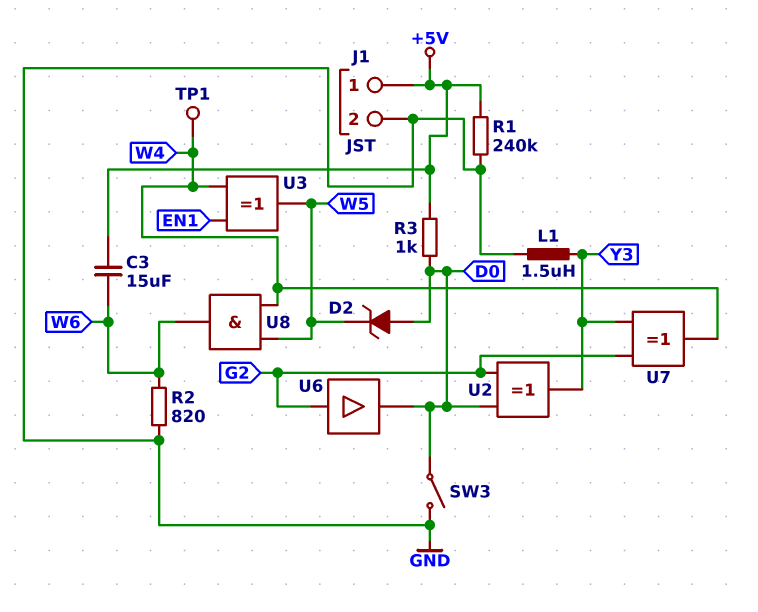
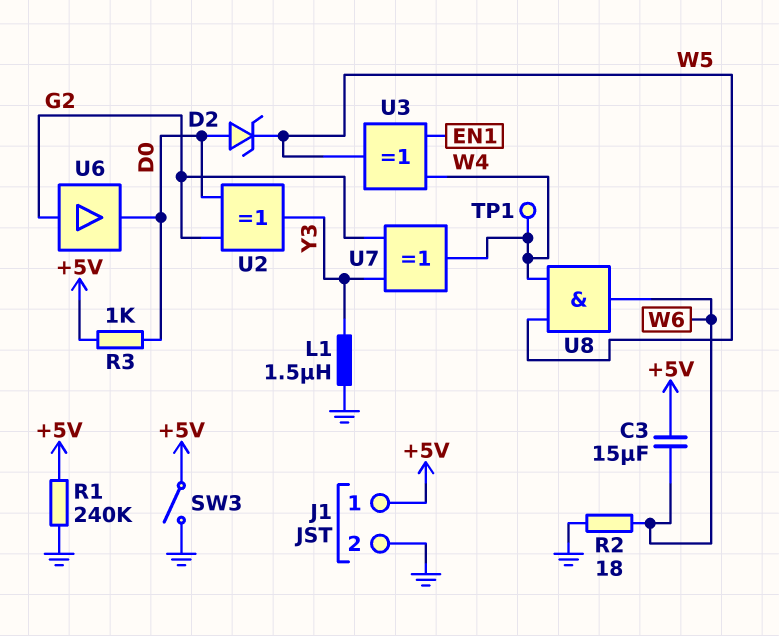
R2: 820 (GND, W6) -> 18 (GND, W6)
SW3: switch (D0, GND) -> switch (+5V, GND)

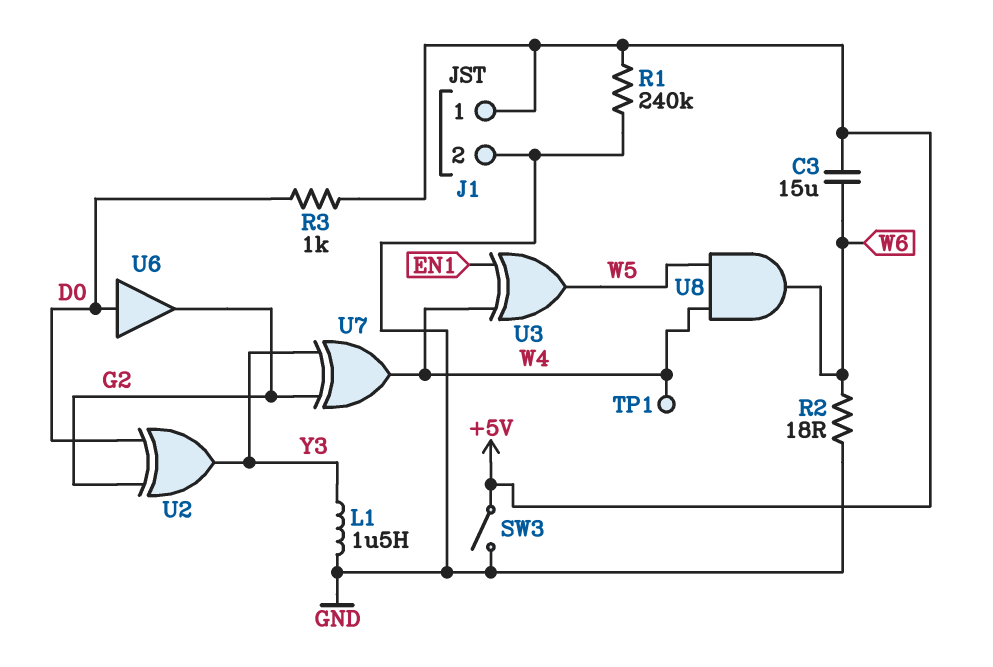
D2: zener (A D0, K W5) -> none
U6: buffer (in G2, out D0) -> buffer (in D0, out G2)

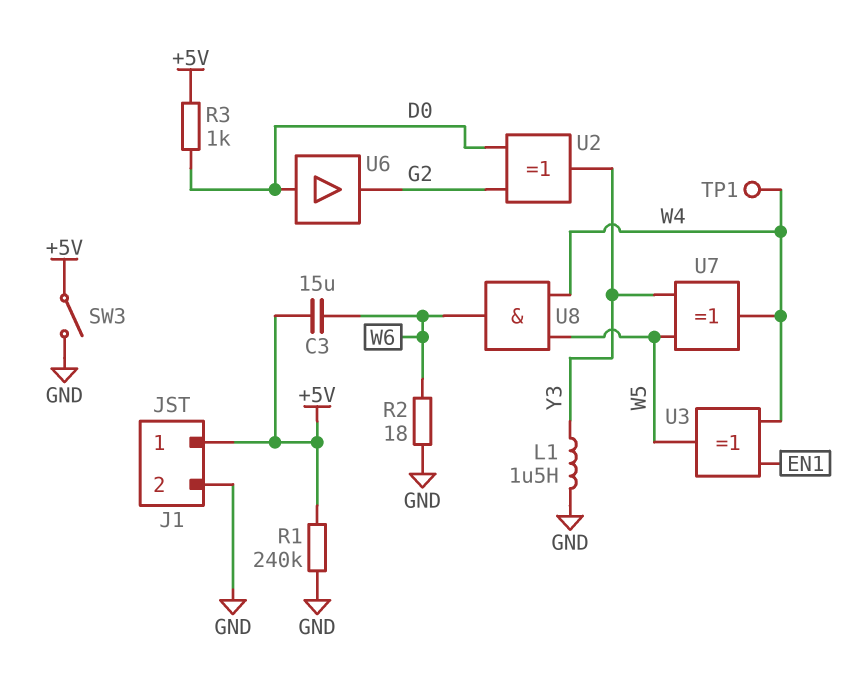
U7: XOR (in G2, in Y3, out W4) -> XOR (in W5, in Y3, out W4)

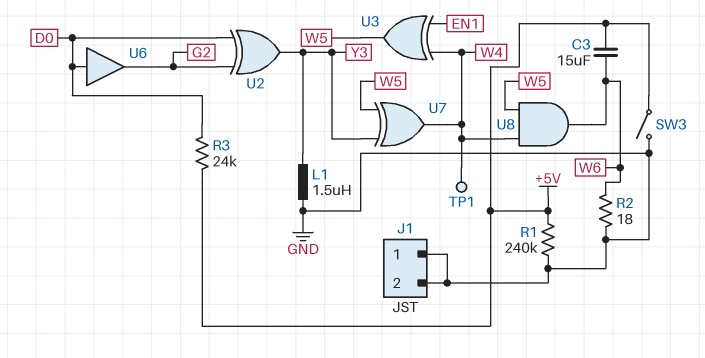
J1 pin 1: +5V -> GND
R3: 1k (+5V, D0) -> 24k (+5V, D0)

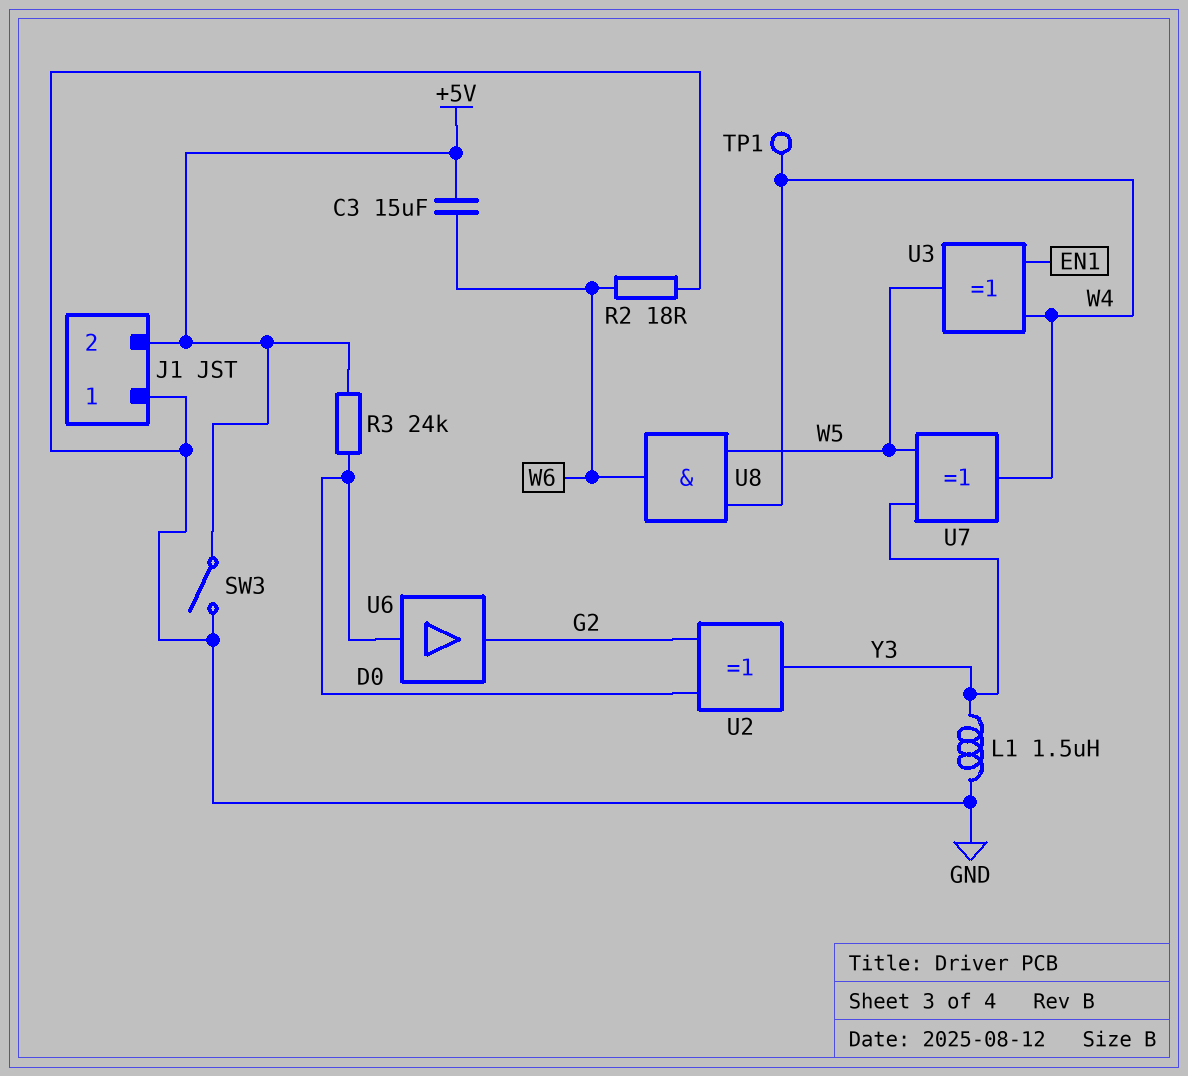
J1 pin 2: GND -> +5V
R1: 240k (+5V, GND) -> none

